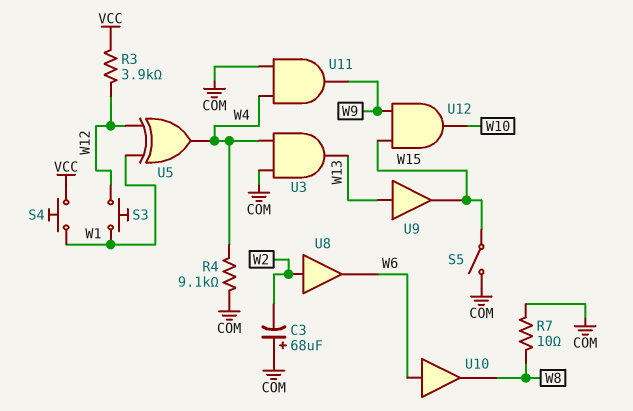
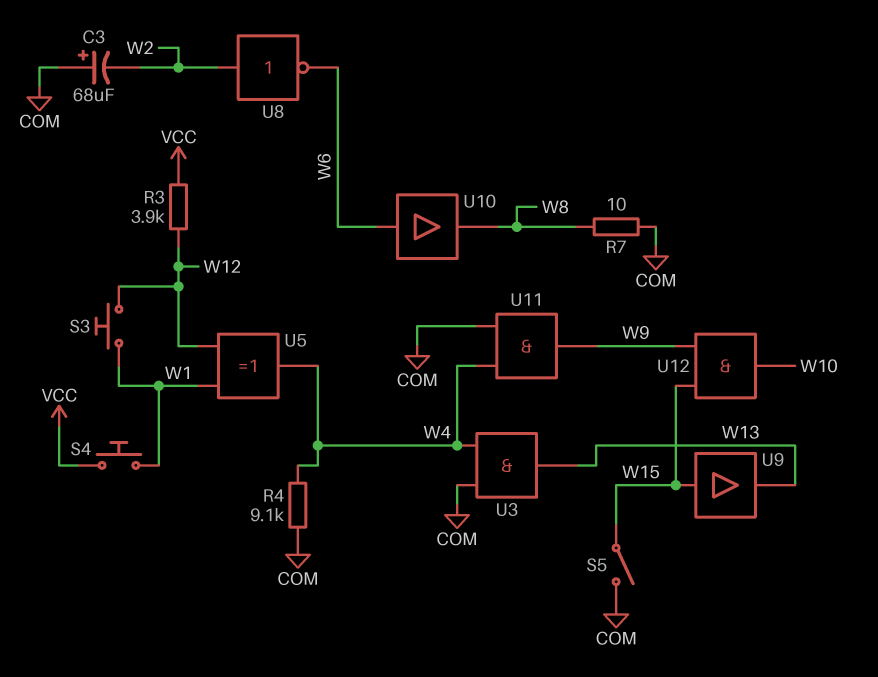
U8: buffer (in W2, out W6) -> NOT (in W2, out W6)
U9: buffer (in W13, out W15) -> buffer (in W15, out W13)

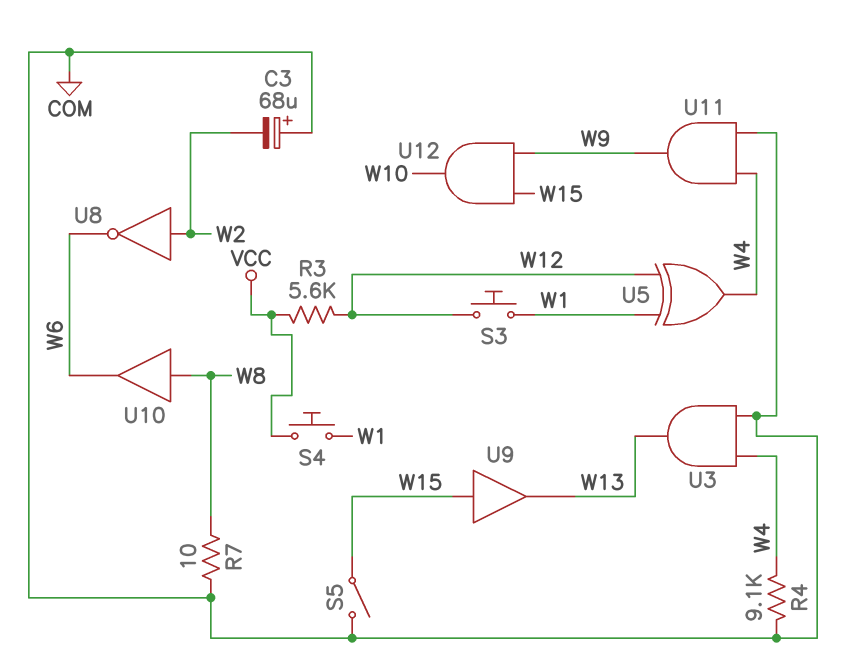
R3: 3.9k (VCC, W12) -> 5.6k (VCC, W12)
U10: buffer (in W6, out W8) -> buffer (in W8, out W6)

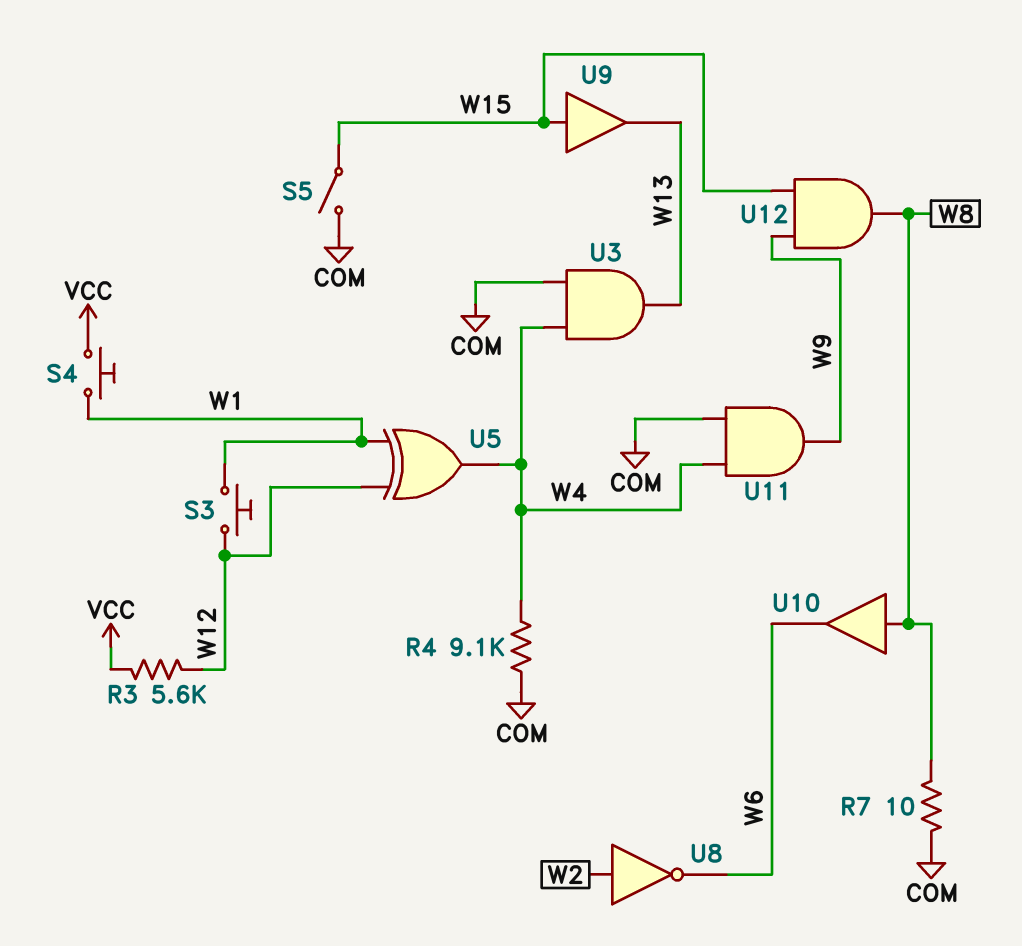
C3: 68uF (plus COM, minus W2) -> none
U12: AND (in W9, in W15, out W10) -> AND (in W9, in W15, out W8)

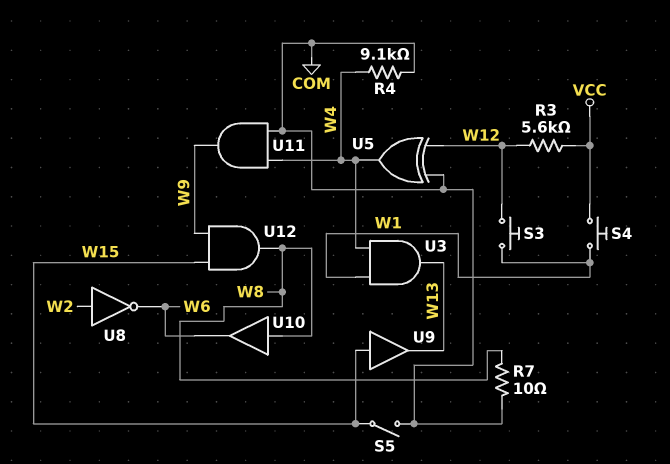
U3: AND (in COM, in W4, out W13) -> AND (in W1, in W4, out W13)
U5: XOR (in W1, in W12, out W4) -> XOR (in COM, in W12, out W4)

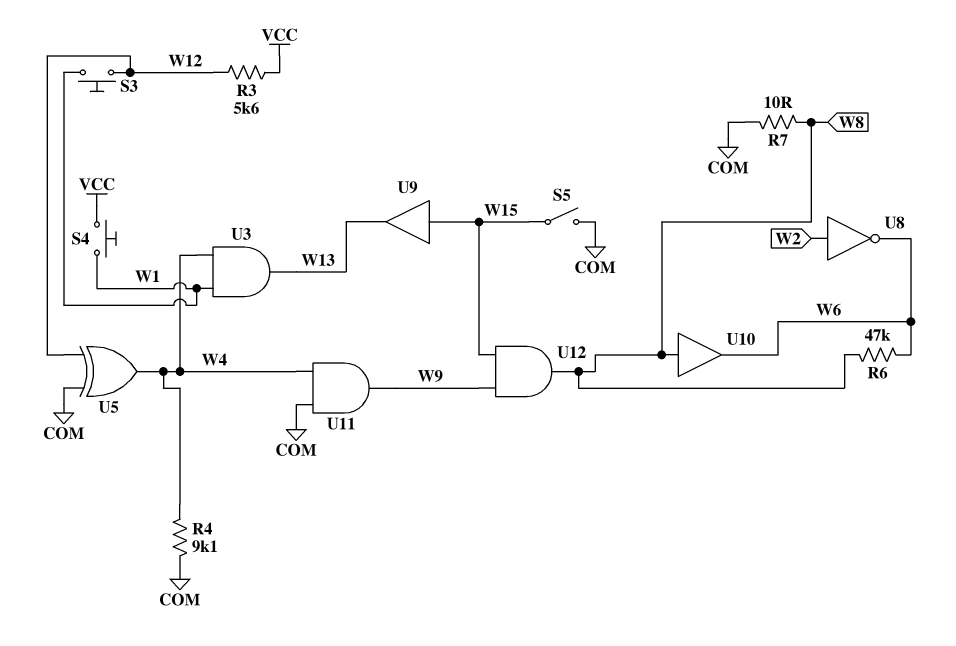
R6: none -> 47k (W6, W8)

